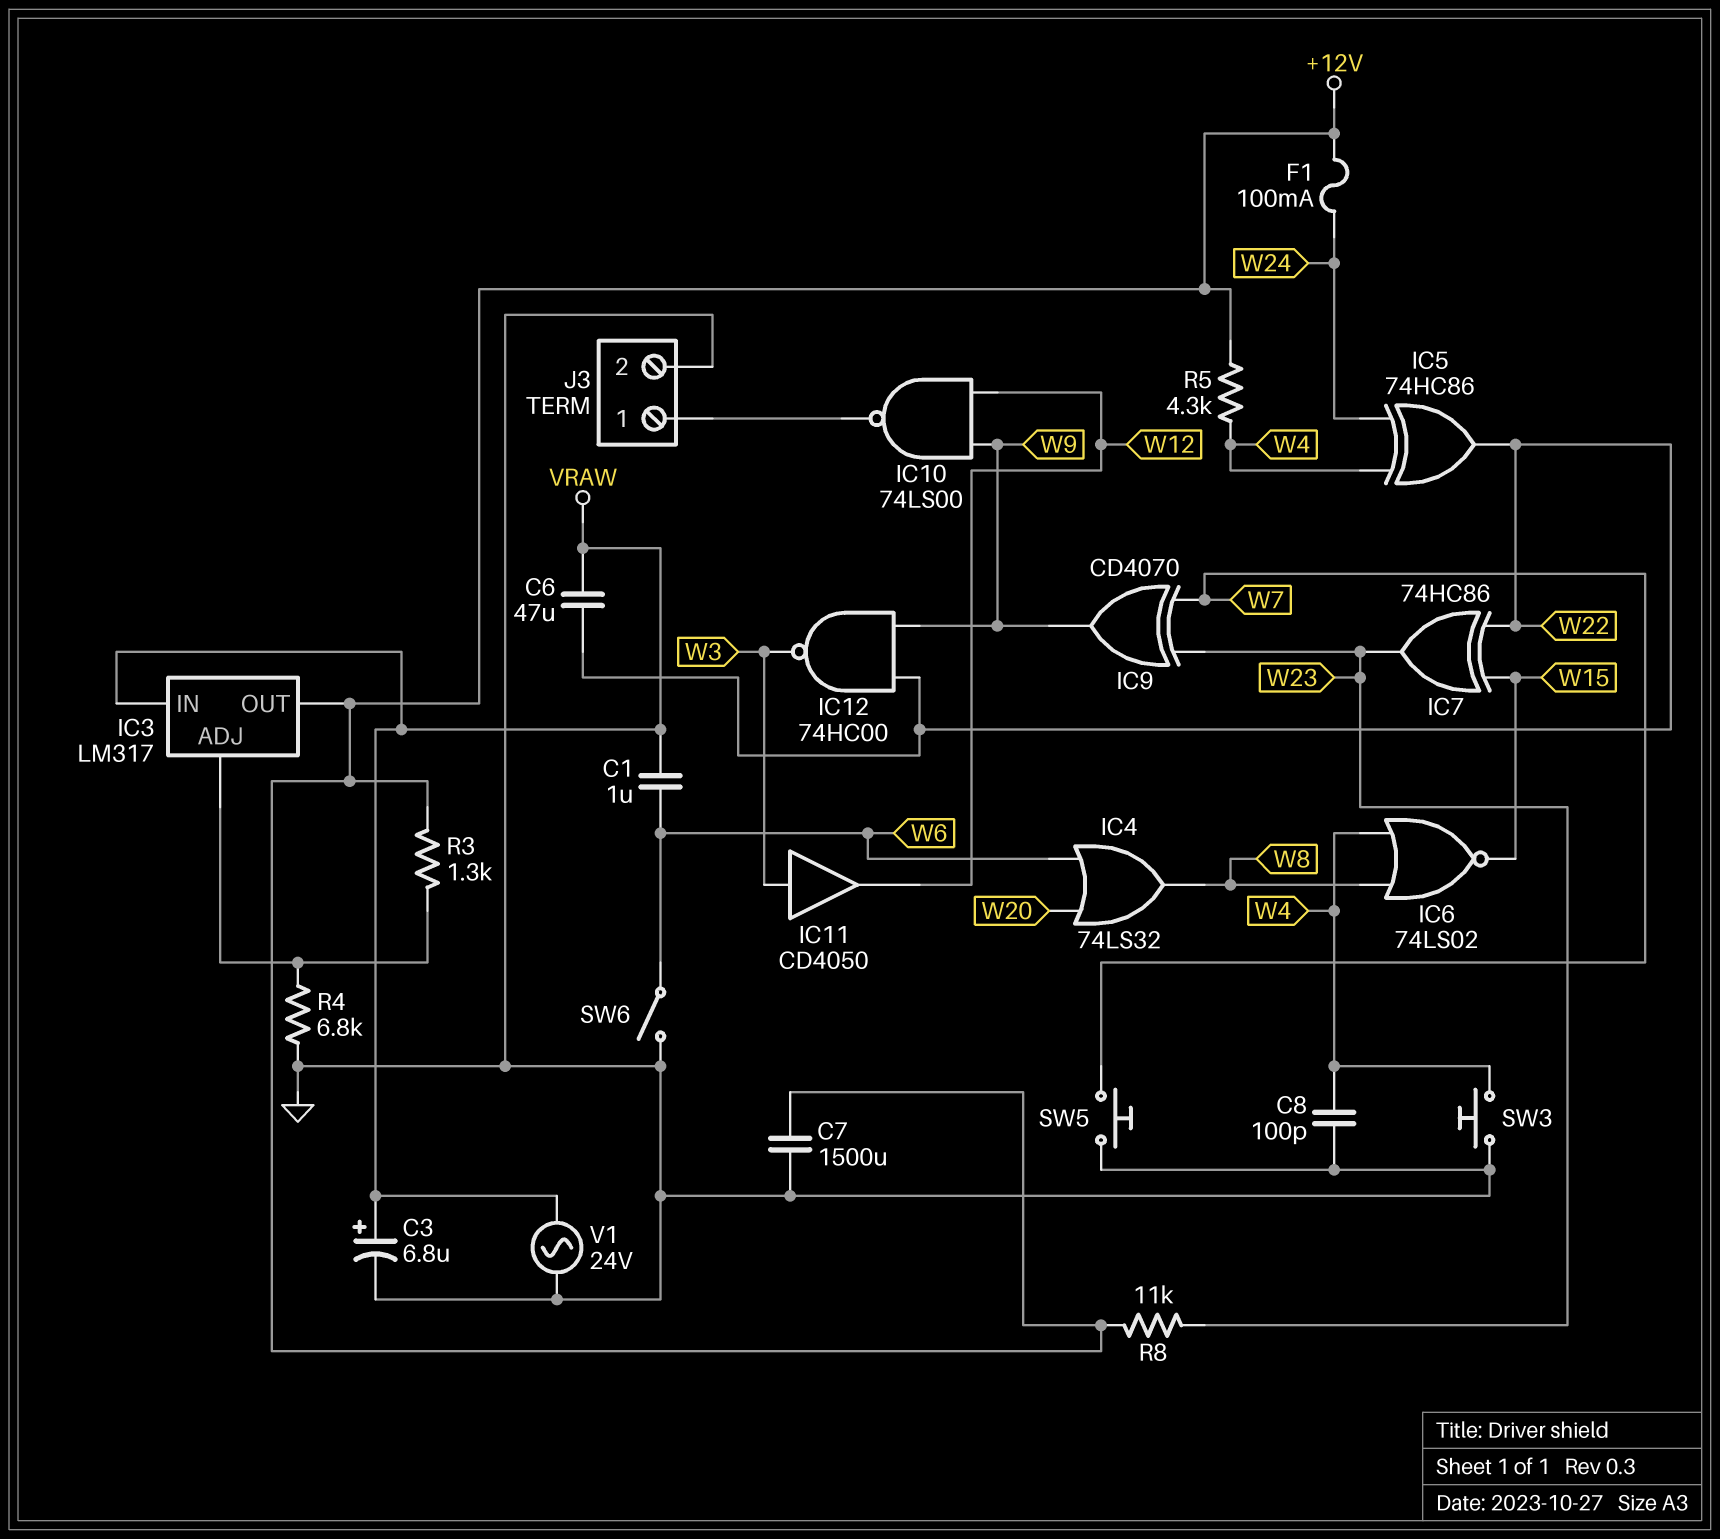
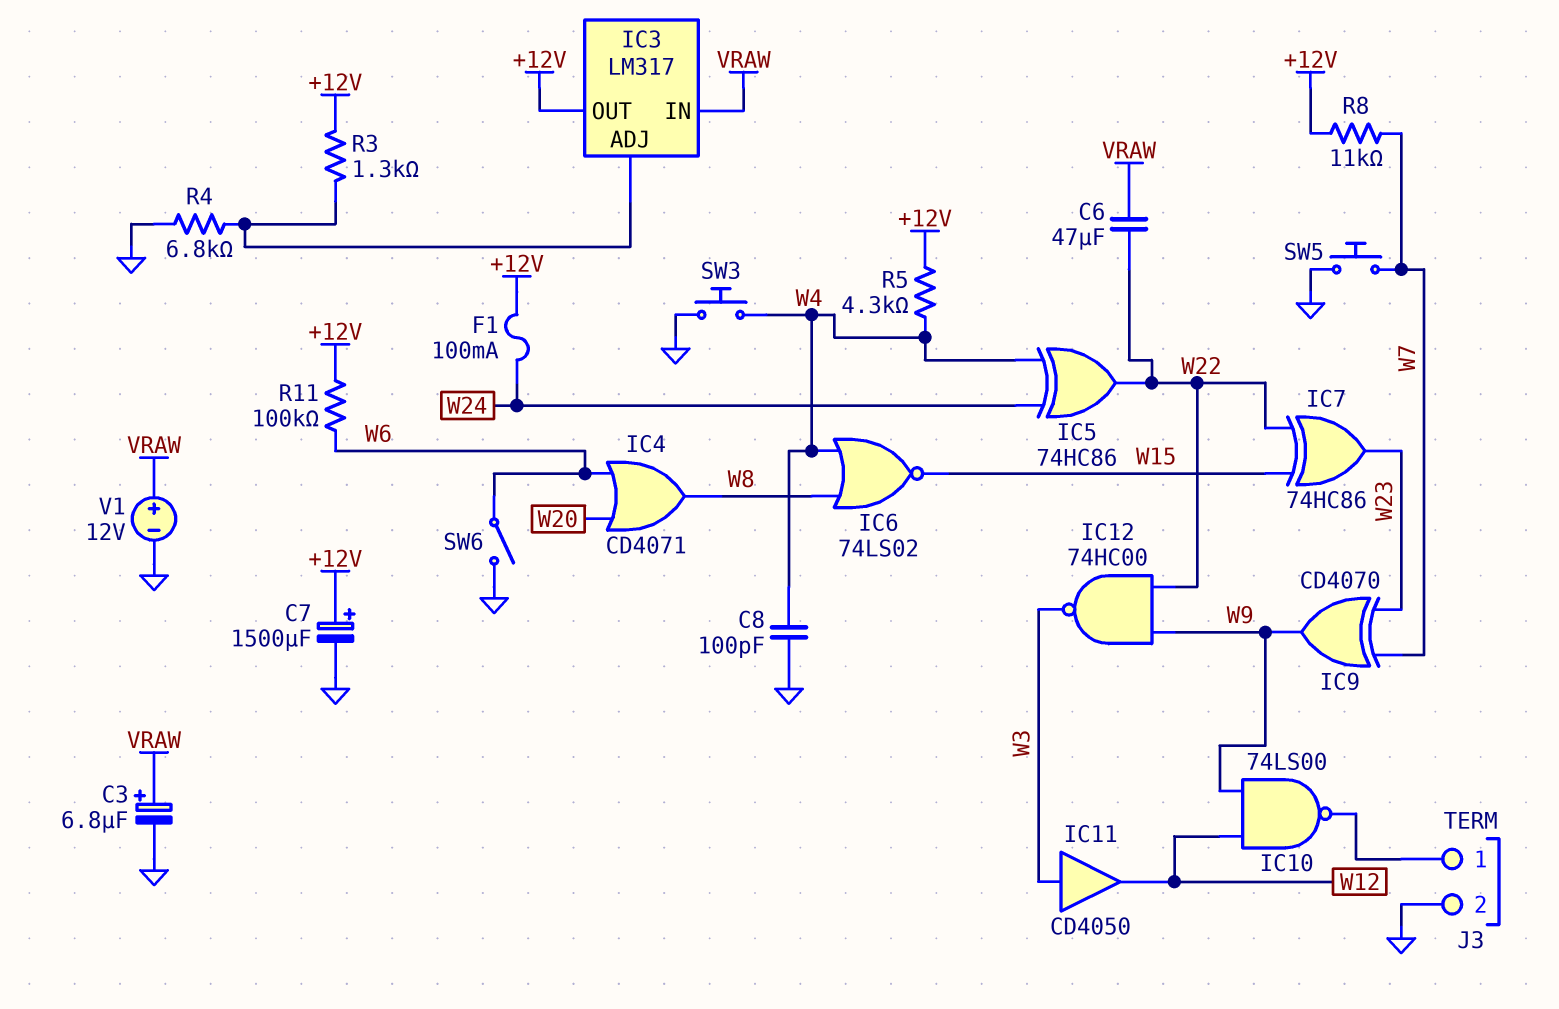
C1: 1uF (VRAW, W6) -> none
C7: 1500uF (+12V, GND) -> 1500uF (plus +12V, minus GND)
IC4: OR 74LS32 (in W6, in W20, out W8) -> OR CD4071 (in W6, in W20, out W8)
R8: 11k (+12V, W23) -> 11k (+12V, W7)
R11: none -> 100k (+12V, W6)
V1: AC 24V (GND, VRAW) -> 12V (plus VRAW, minus GND)

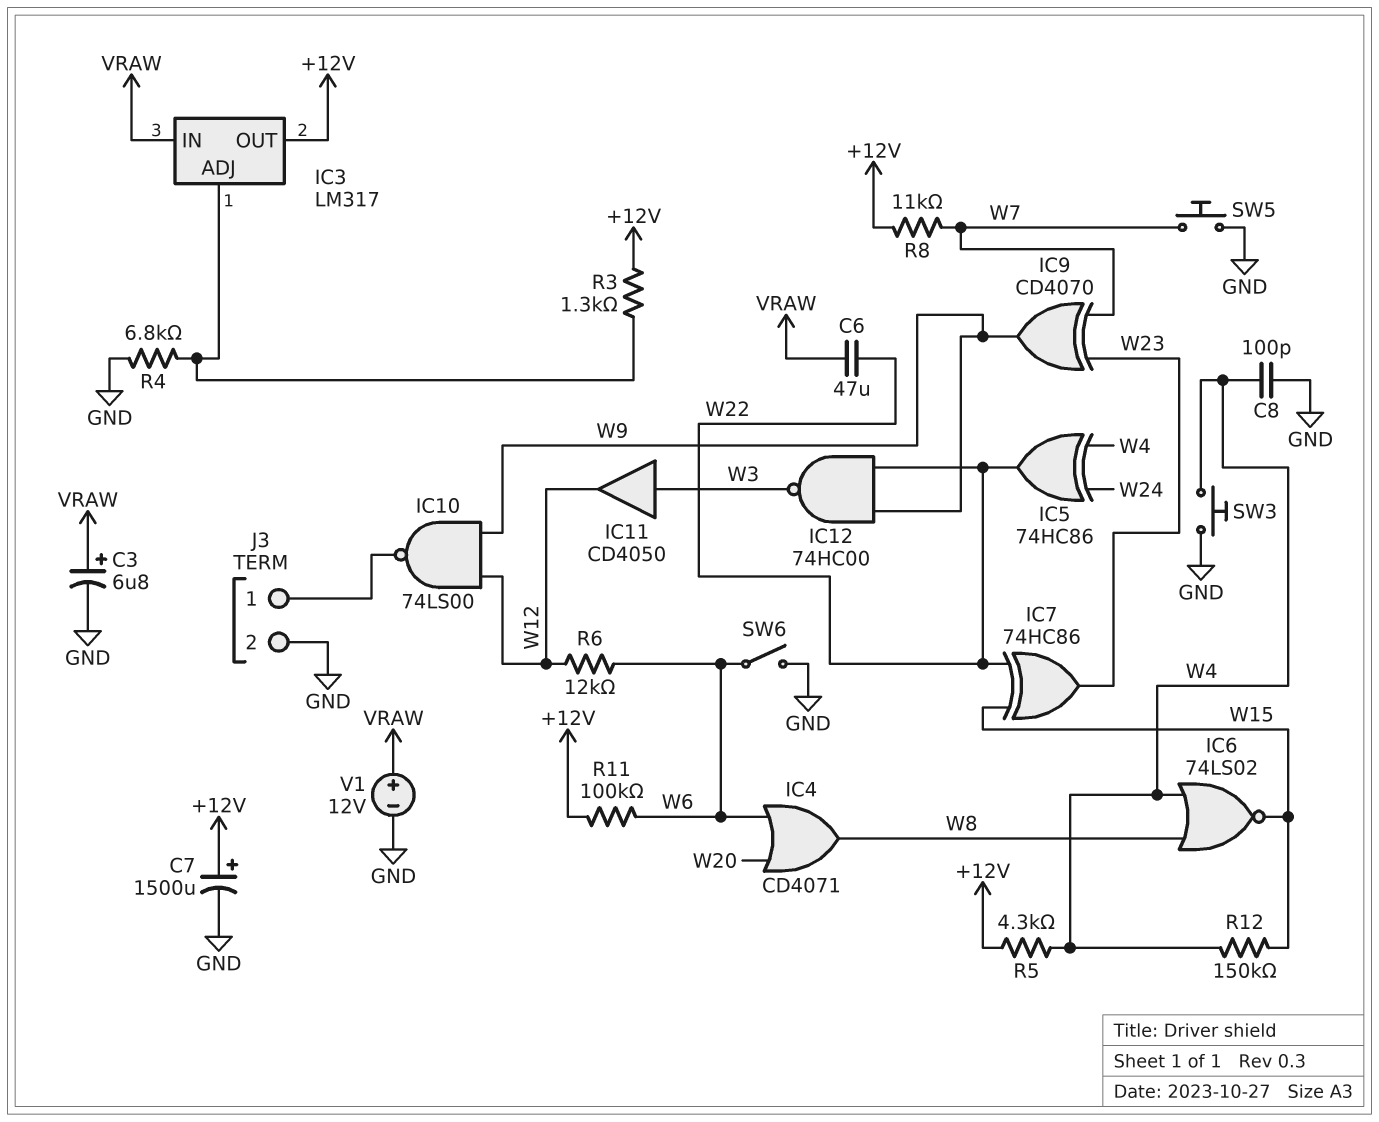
F1: 100mA (+12V, W24) -> none
R6: none -> 12k (W6, W12)
R12: none -> 150k (W4, W15)

